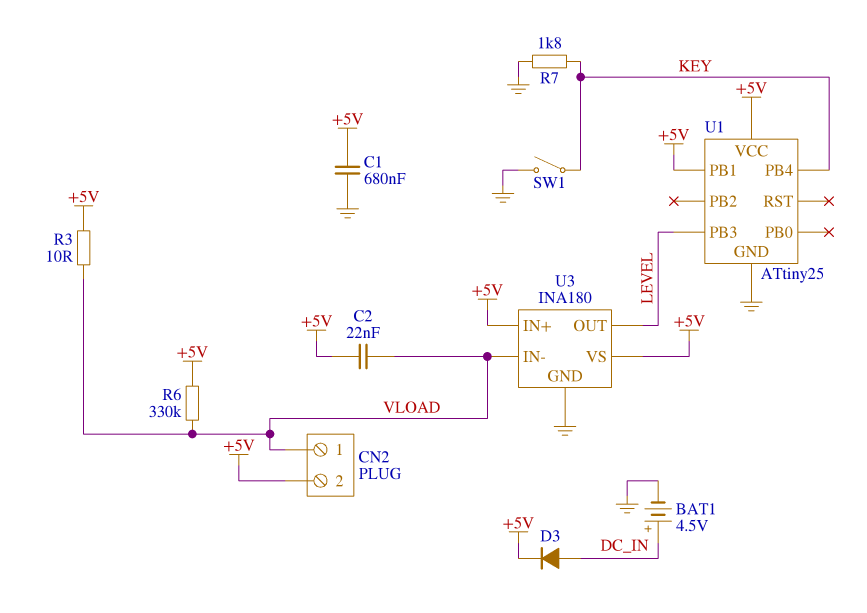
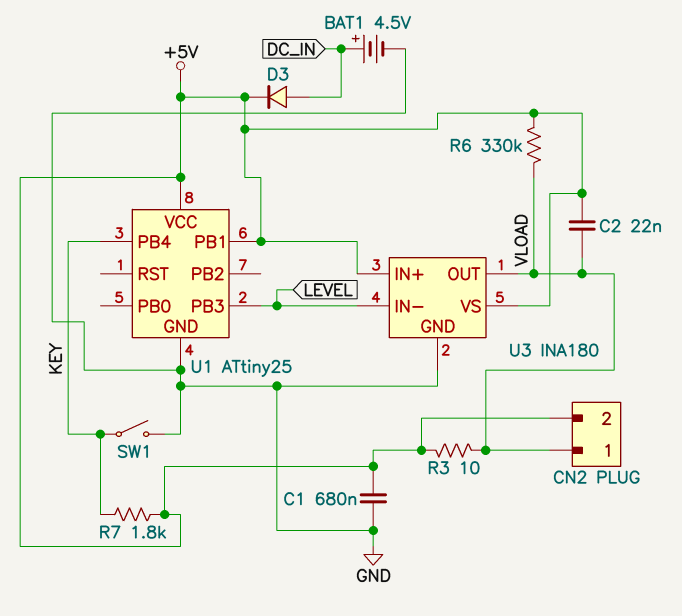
R7: 1.8k (GND, KEY) -> 1.8k (+5V, KEY)
U3 pin IN-: VLOAD -> LEVEL
U3 pin OUT: LEVEL -> VLOAD

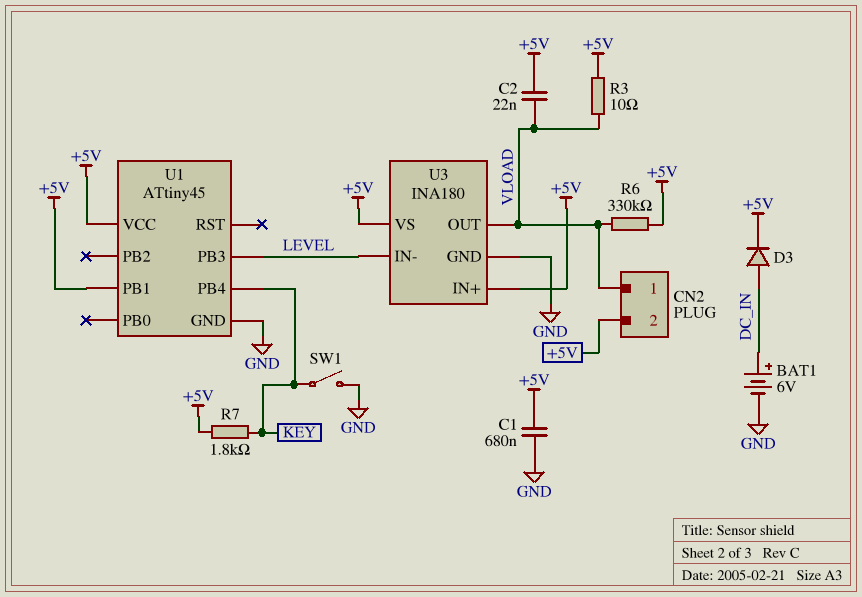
BAT1: 4.5V (plus DC_IN, minus GND) -> 6V (plus DC_IN, minus GND)
U1: ATtiny25 -> ATtiny45

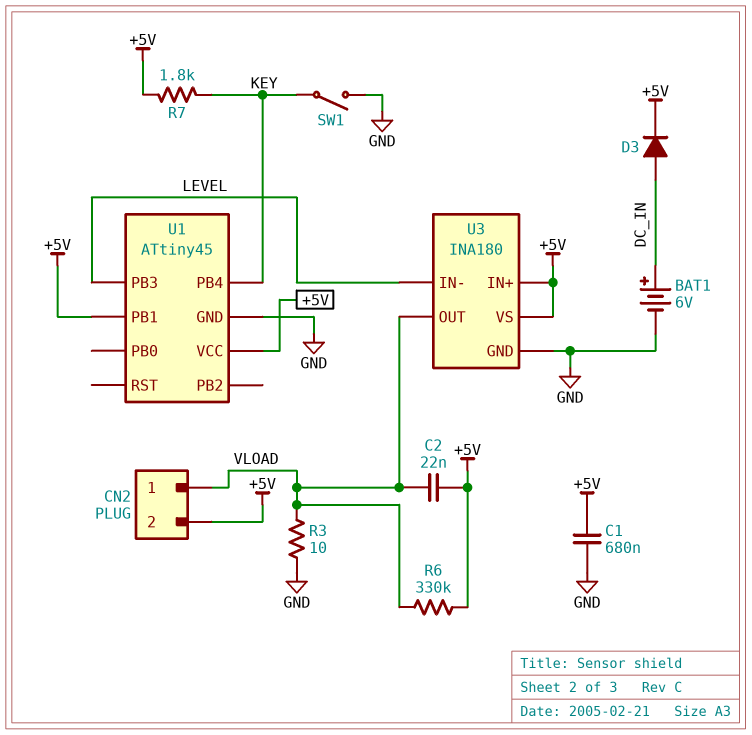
R3: 10 (+5V, VLOAD) -> 10 (GND, VLOAD)

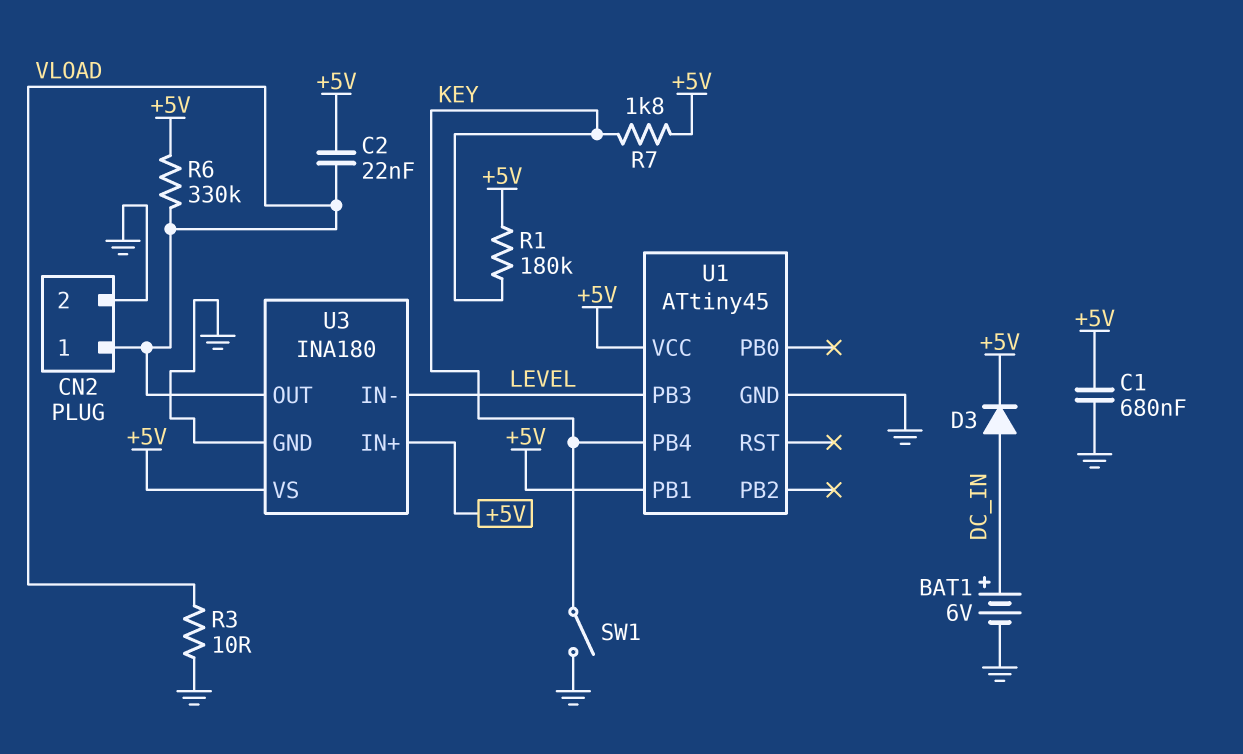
CN2 pin 2: +5V -> GND
R1: none -> 180k (+5V, KEY)

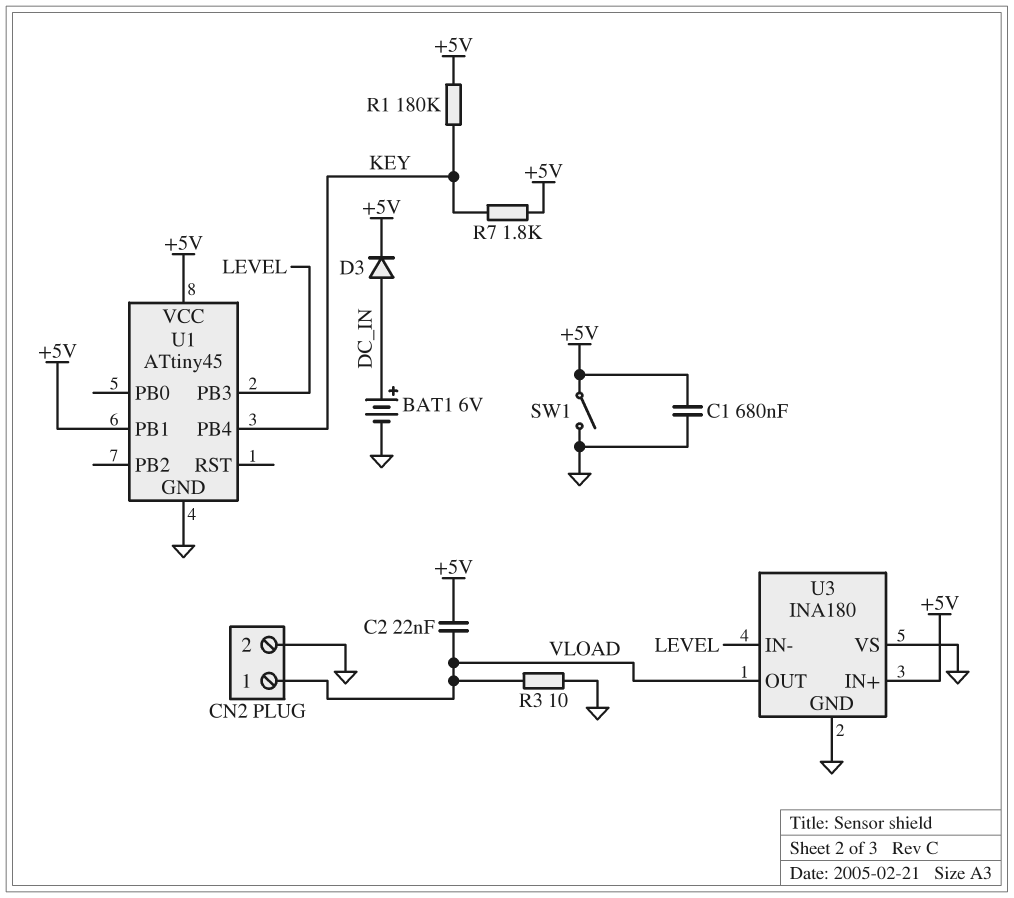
R6: 330k (+5V, VLOAD) -> none
SW1: switch (GND, KEY) -> switch (+5V, GND)
U3 pin VS: +5V -> GND

